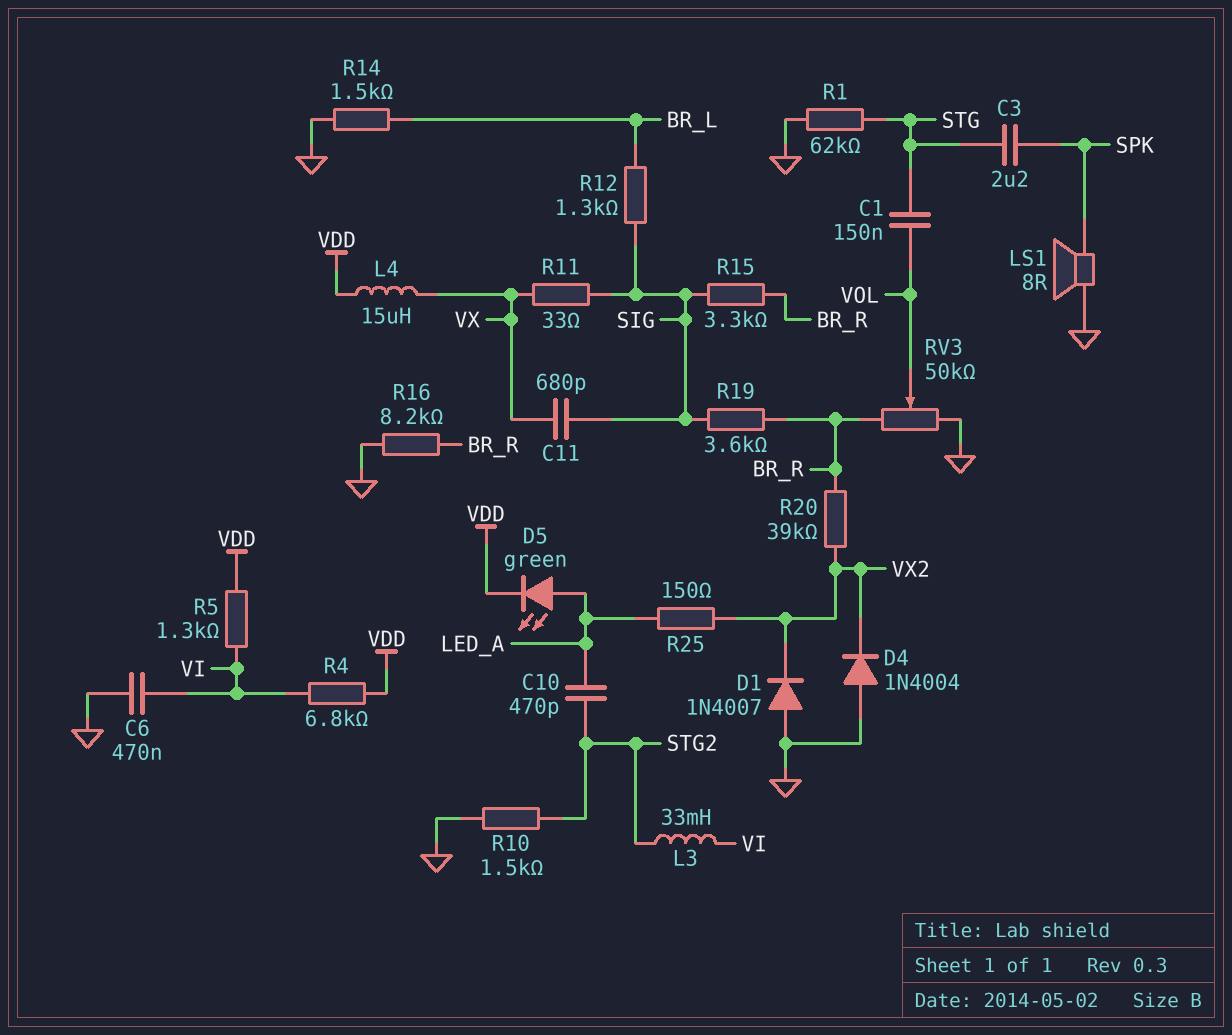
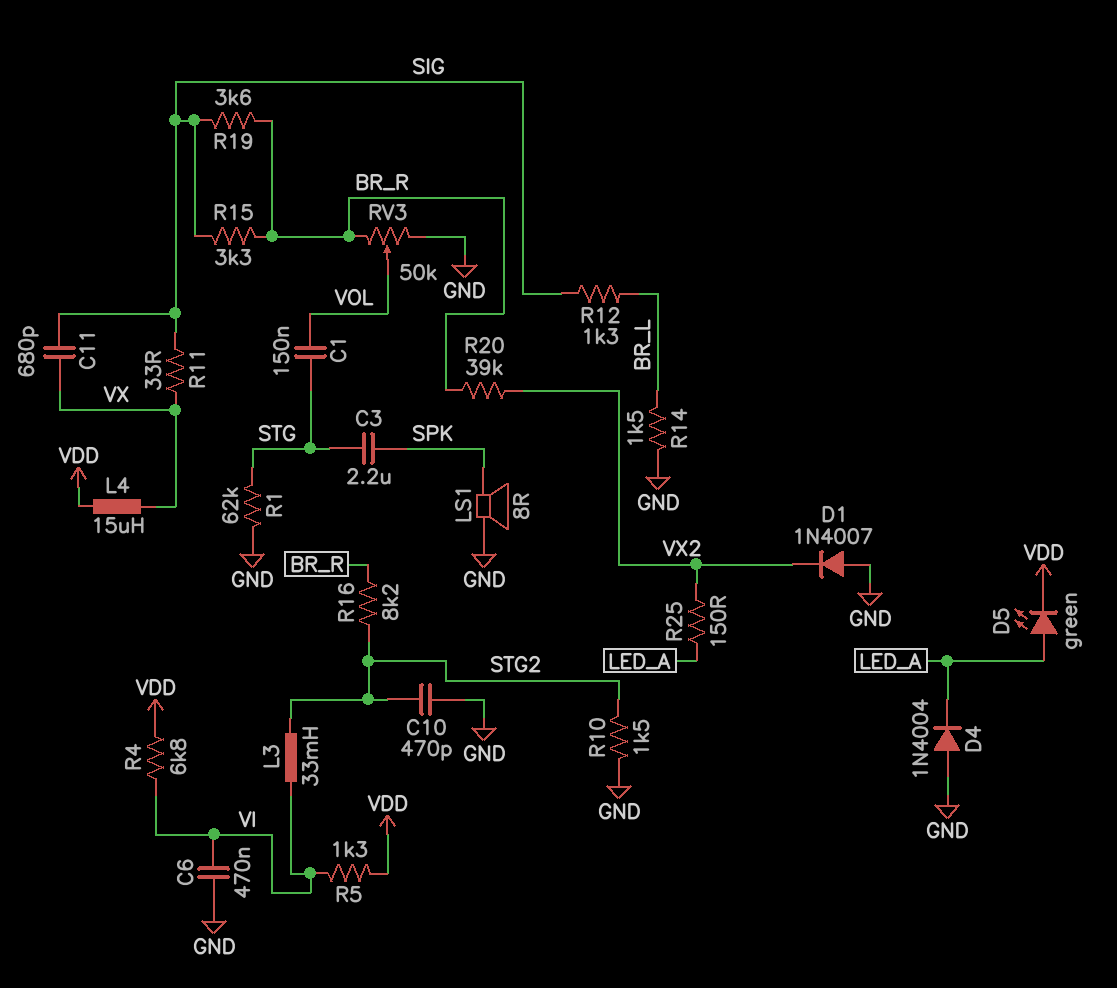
C10: 470pF (LED_A, STG2) -> 470pF (GND, STG2)
D4: diode 1N4004 (A GND, K VX2) -> diode 1N4004 (A GND, K LED_A)
R16: 8.2k (BR_R, GND) -> 8.2k (BR_R, STG2)

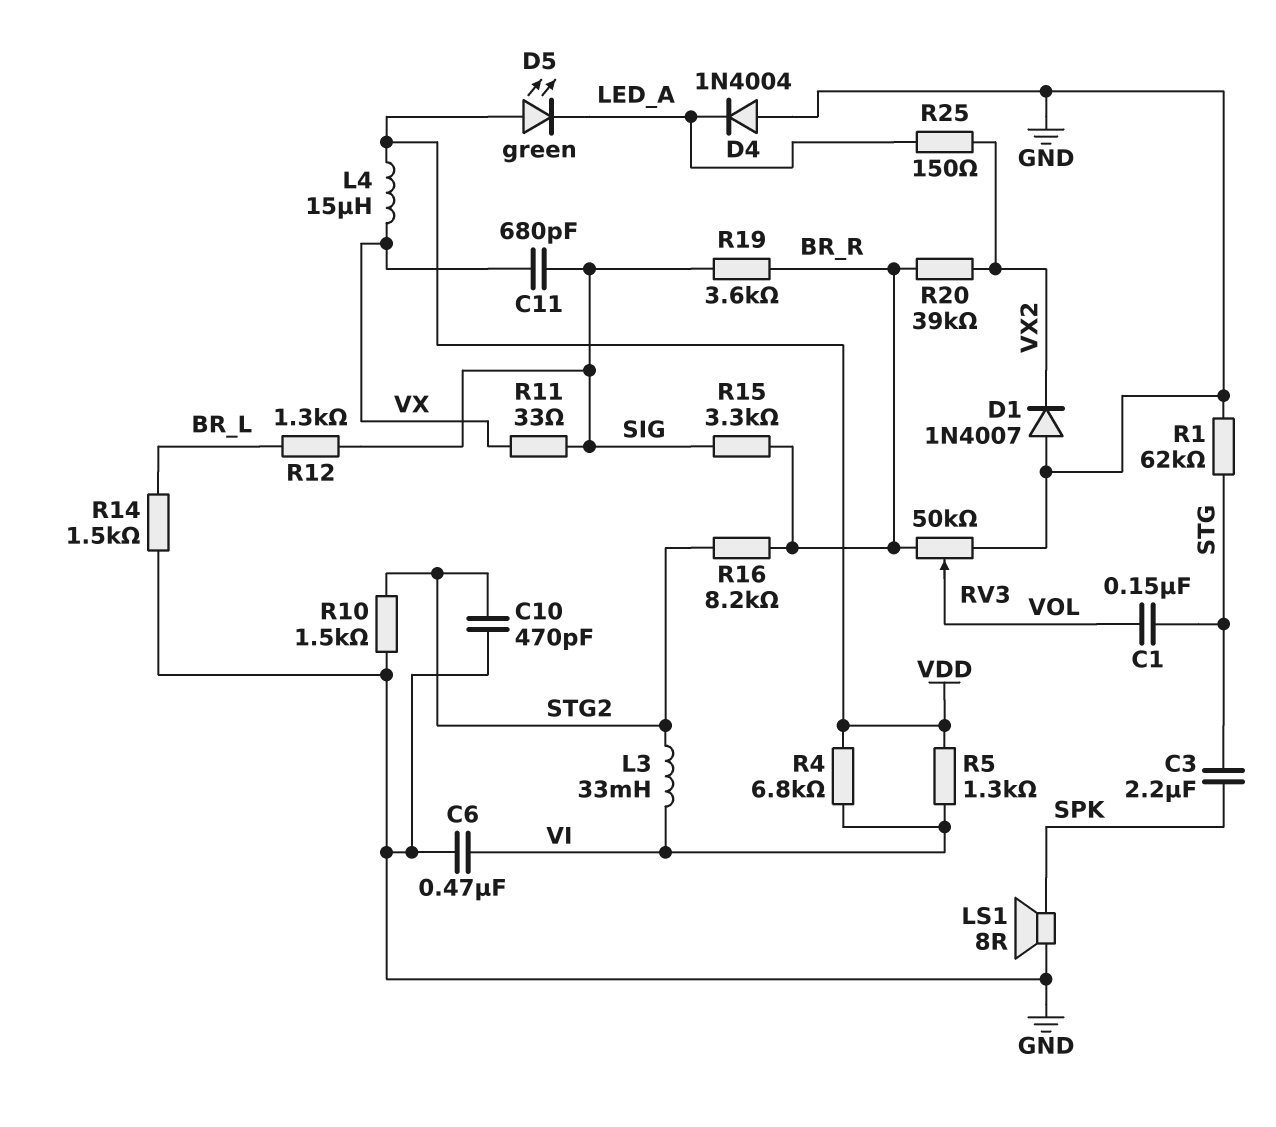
D5: LED green (A LED_A, K VDD) -> LED green (A VDD, K LED_A)

